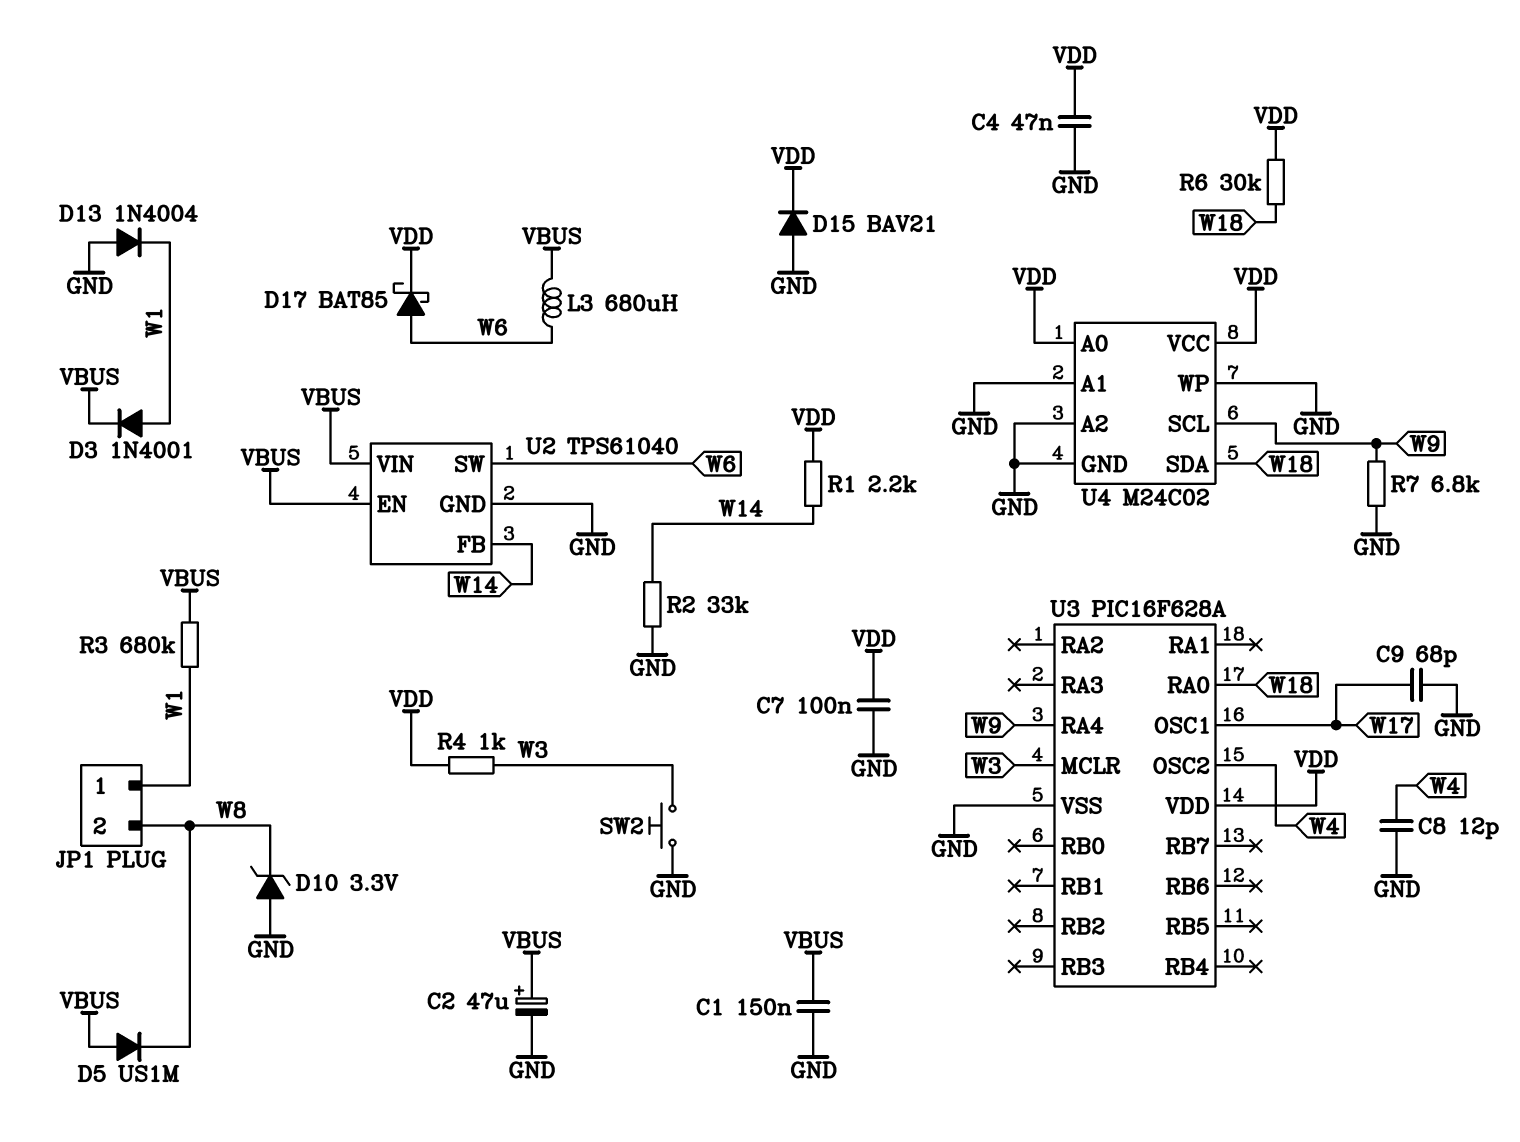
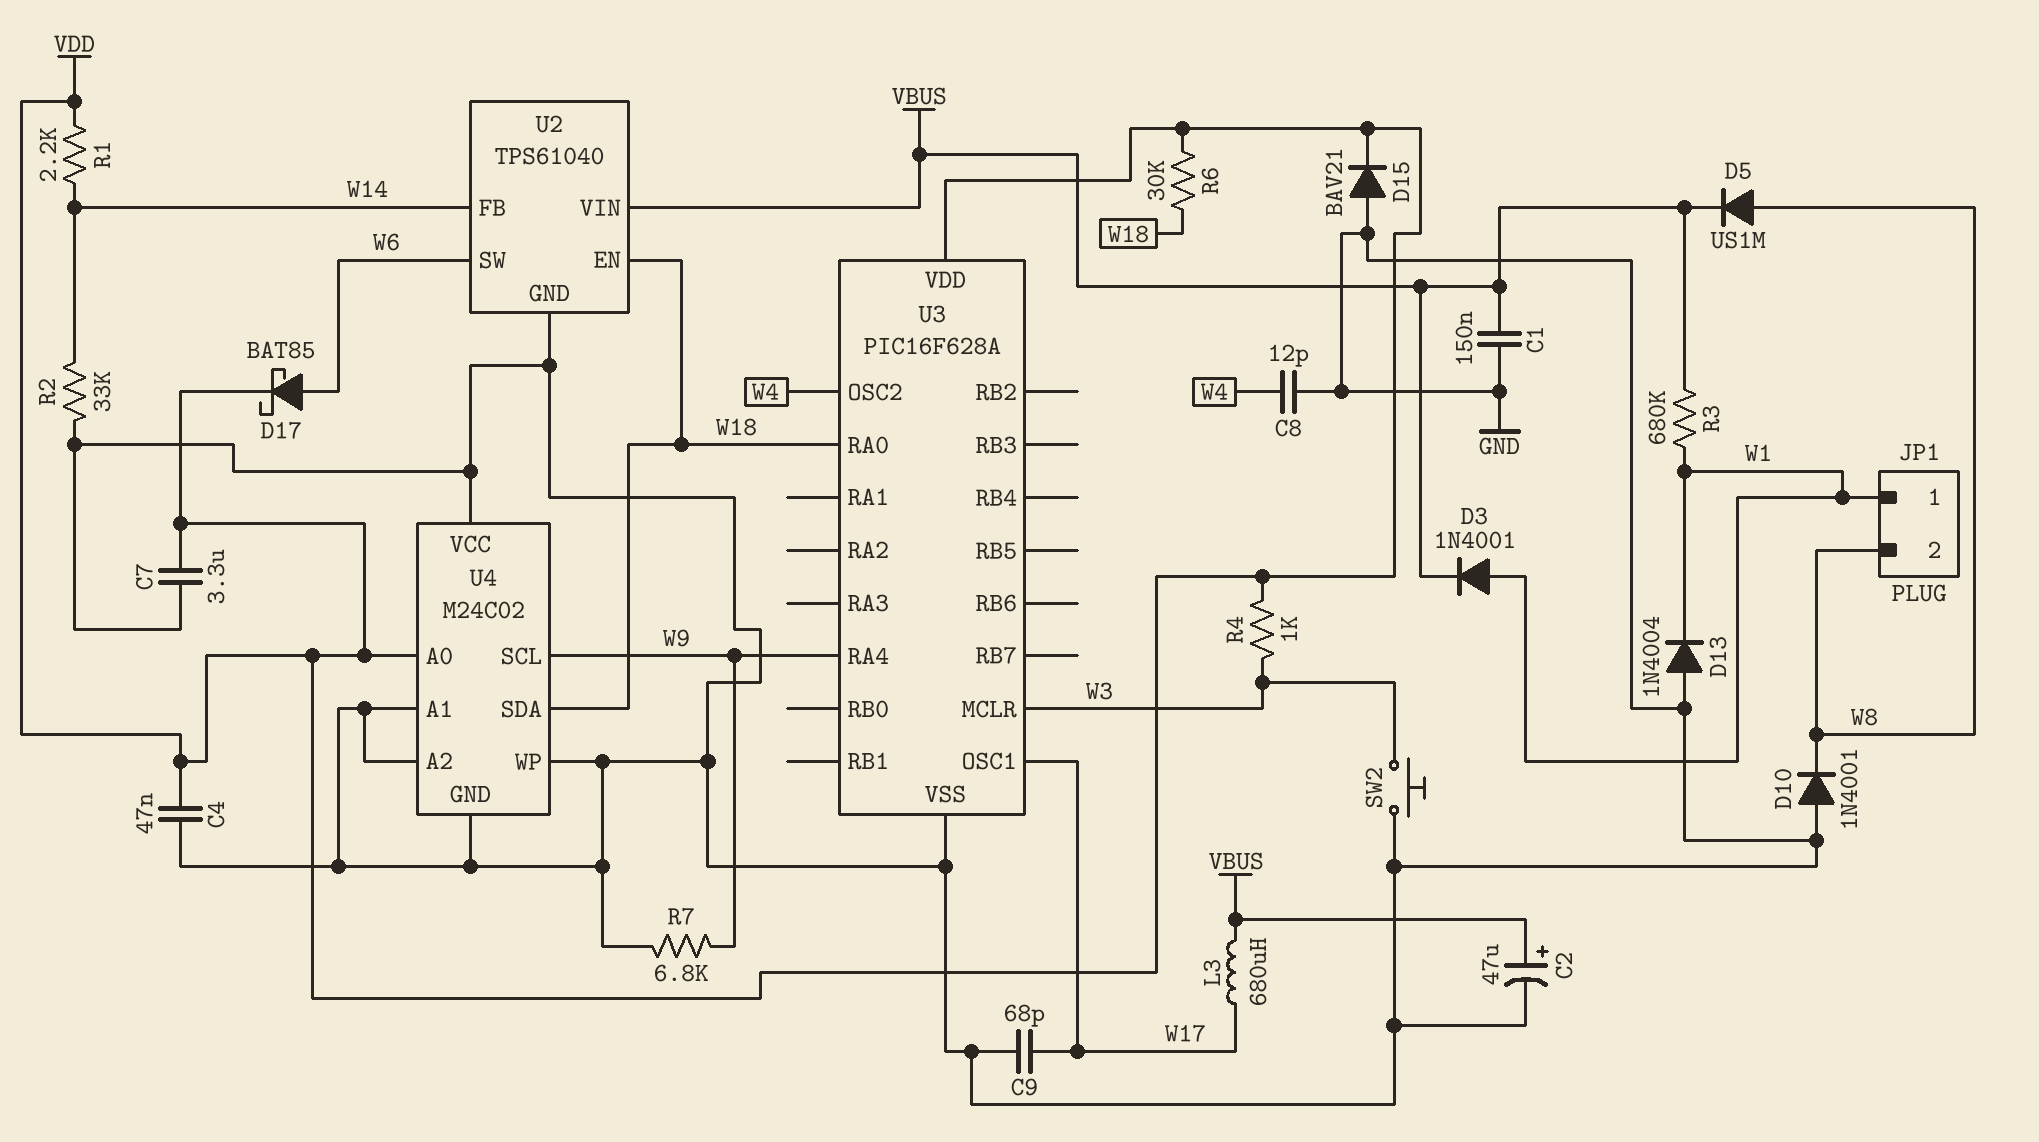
C7: 100nF (GND, VDD) -> 3.3uF (GND, VDD)
D5: diode US1M (A VBUS, K W8) -> diode US1M (A W8, K VBUS)
D10: zener 3.3V (A GND, K W8) -> diode 1N4001 (A GND, K W8)
L3: 680uH (VBUS, W6) -> 680uH (VBUS, W17)
U2 pin EN: VBUS -> W18
U4 pin VCC: VDD -> GND

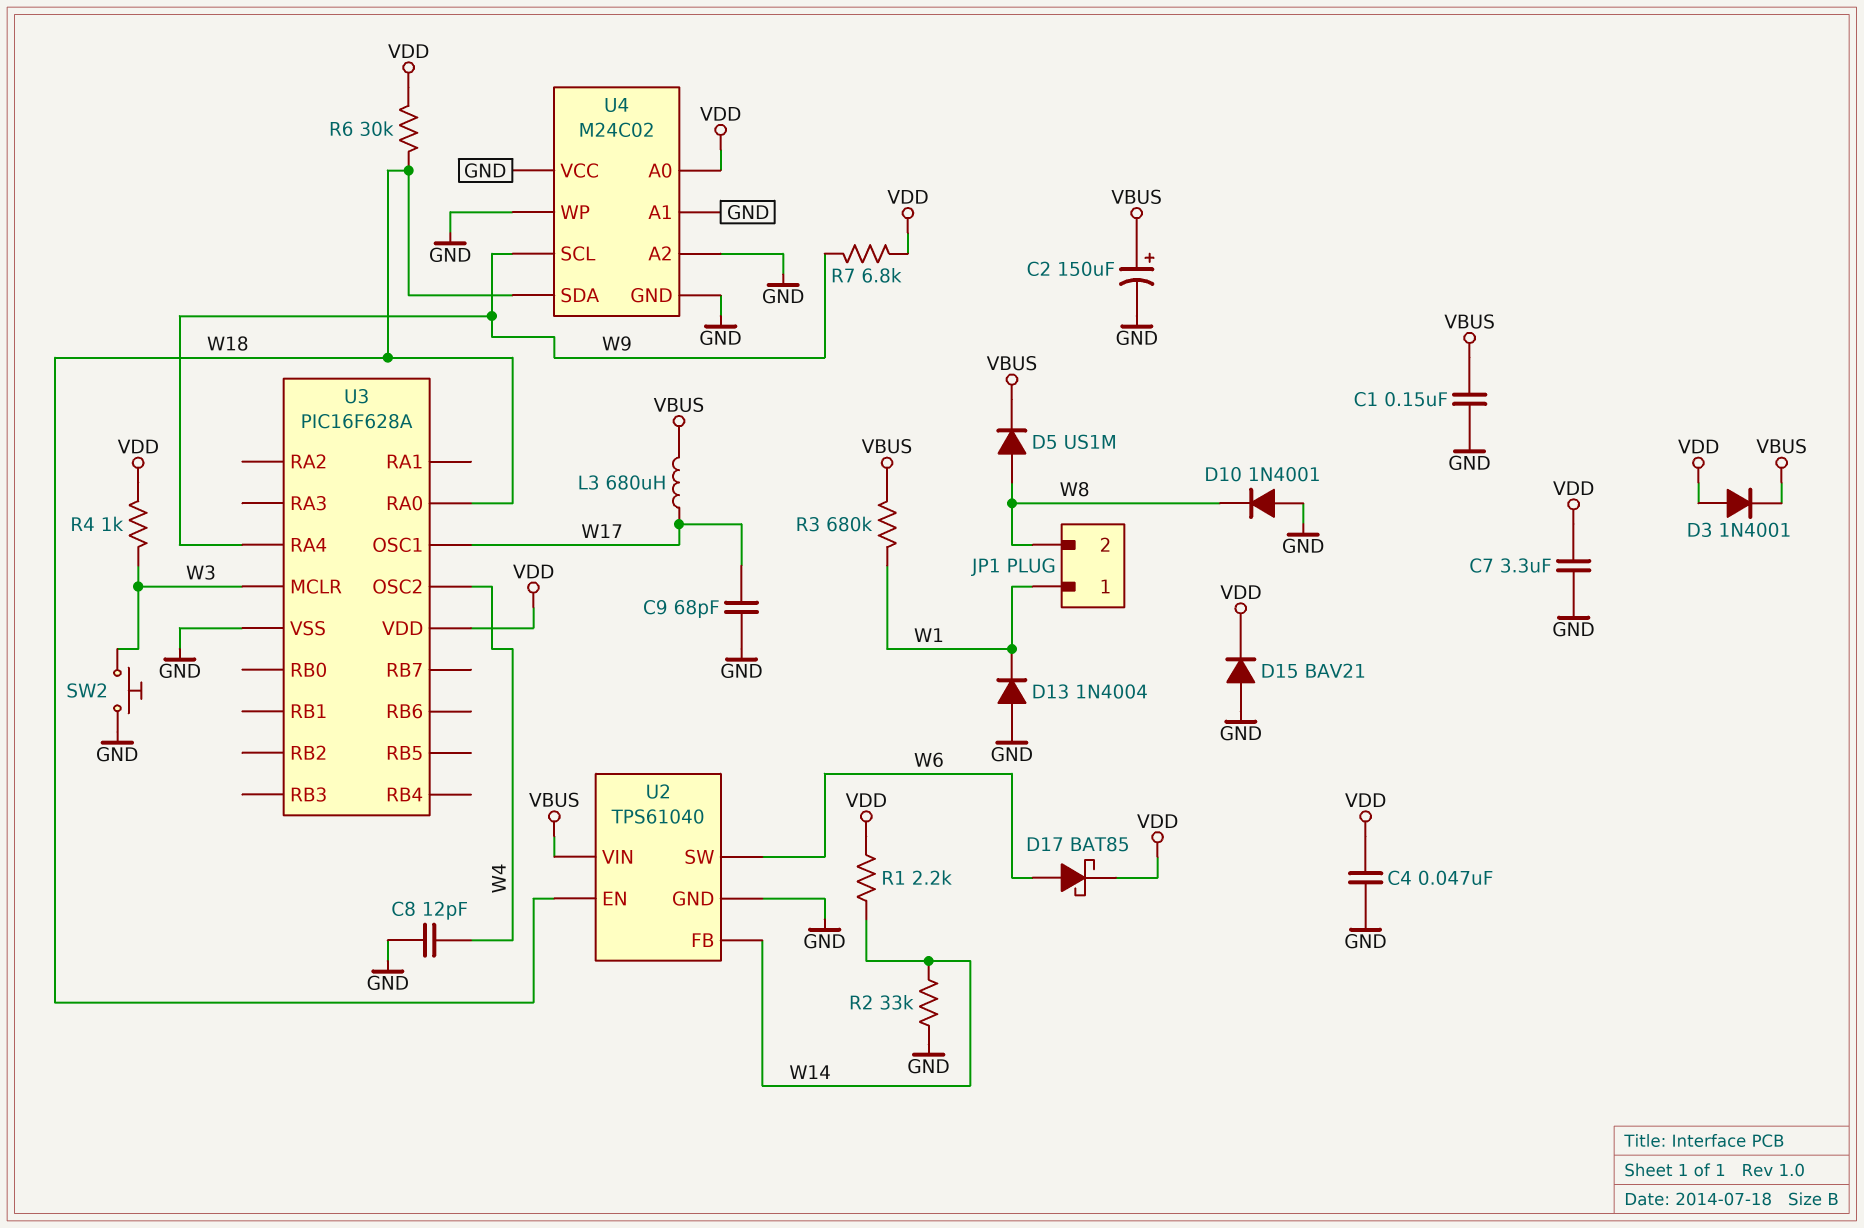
C2: 47uF (plus VBUS, minus GND) -> 150uF (plus VBUS, minus GND)
D3: diode 1N4001 (A W1, K VBUS) -> diode 1N4001 (A VDD, K VBUS)
R7: 6.8k (GND, W9) -> 6.8k (VDD, W9)

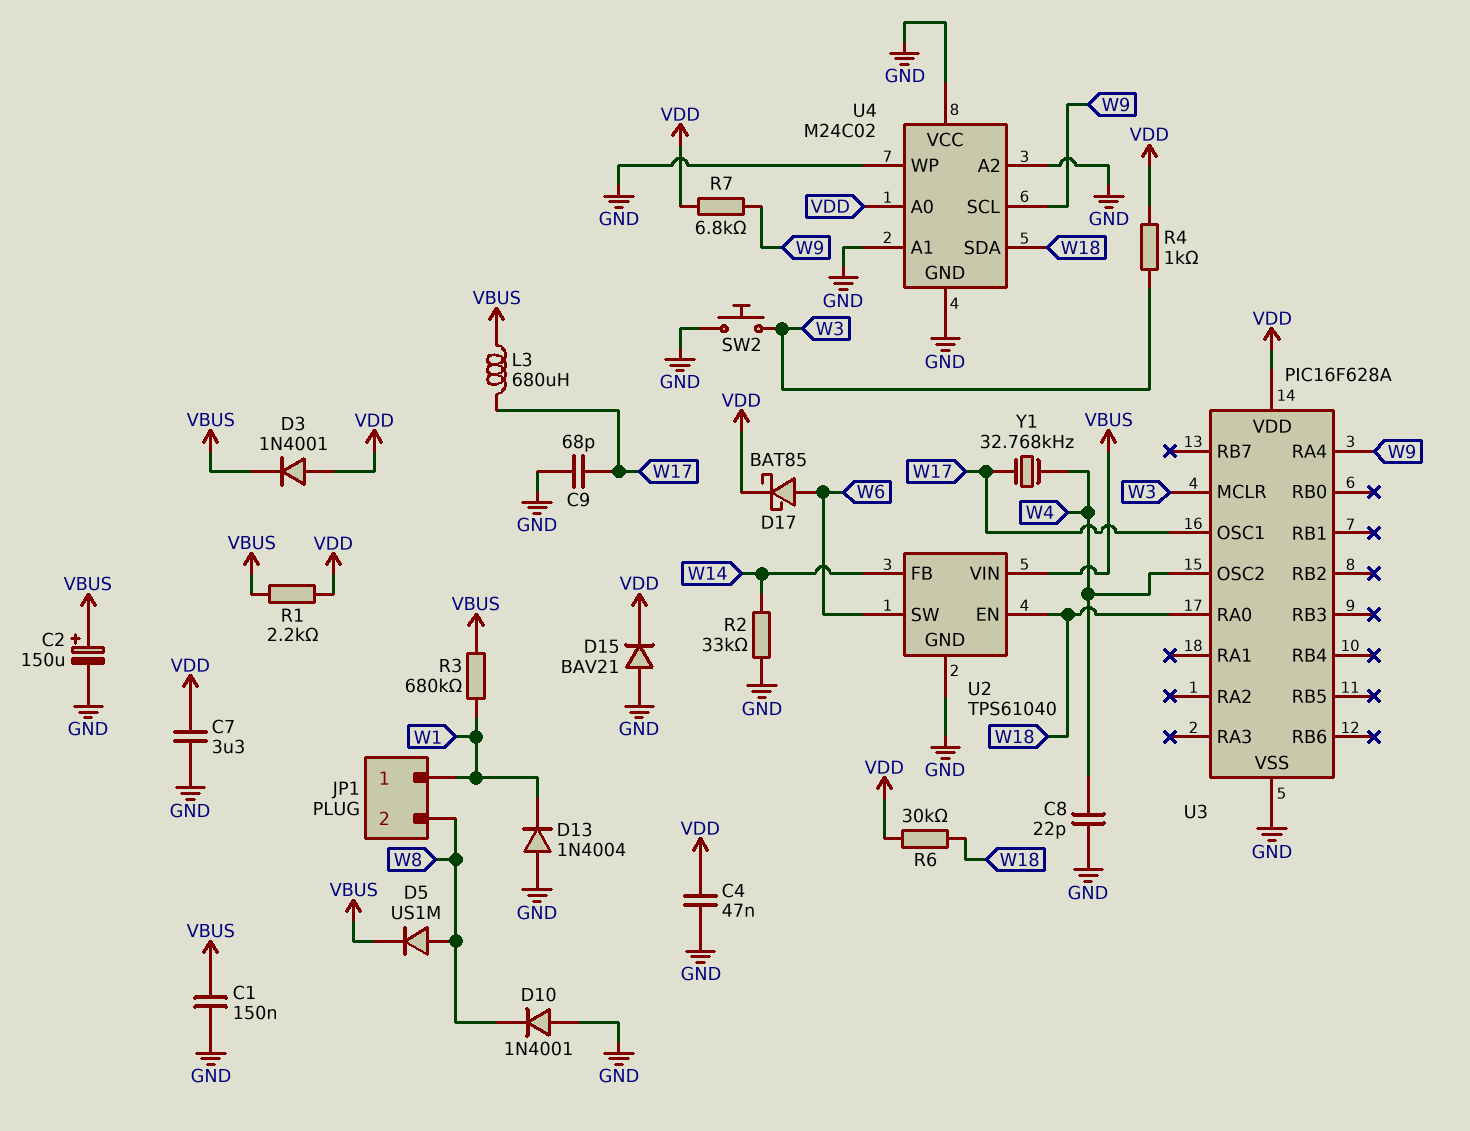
C8: 12pF (GND, W4) -> 22pF (GND, W4)
R1: 2.2k (VDD, W14) -> 2.2k (VBUS, VDD)
Y1: none -> 32.768kHz (W4, W17)

